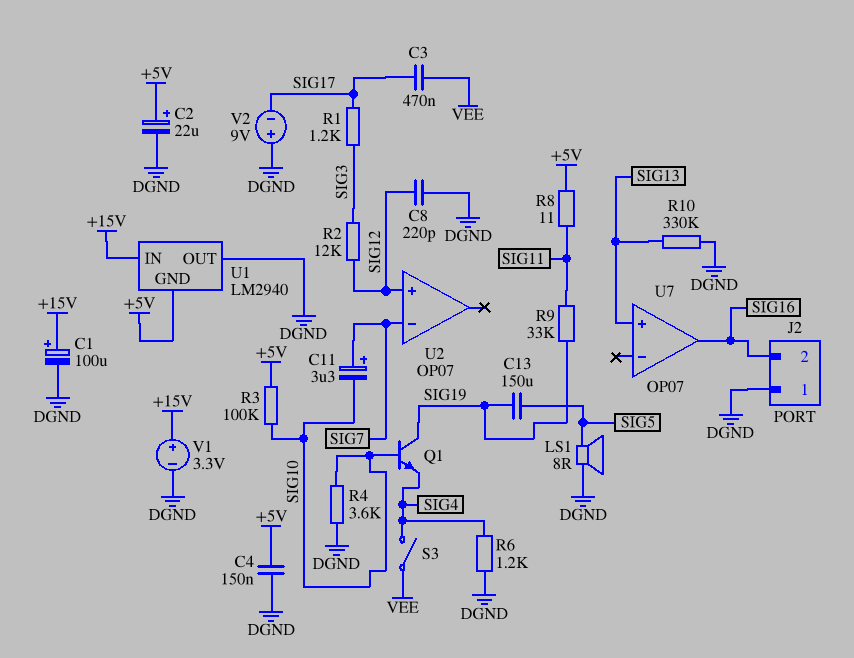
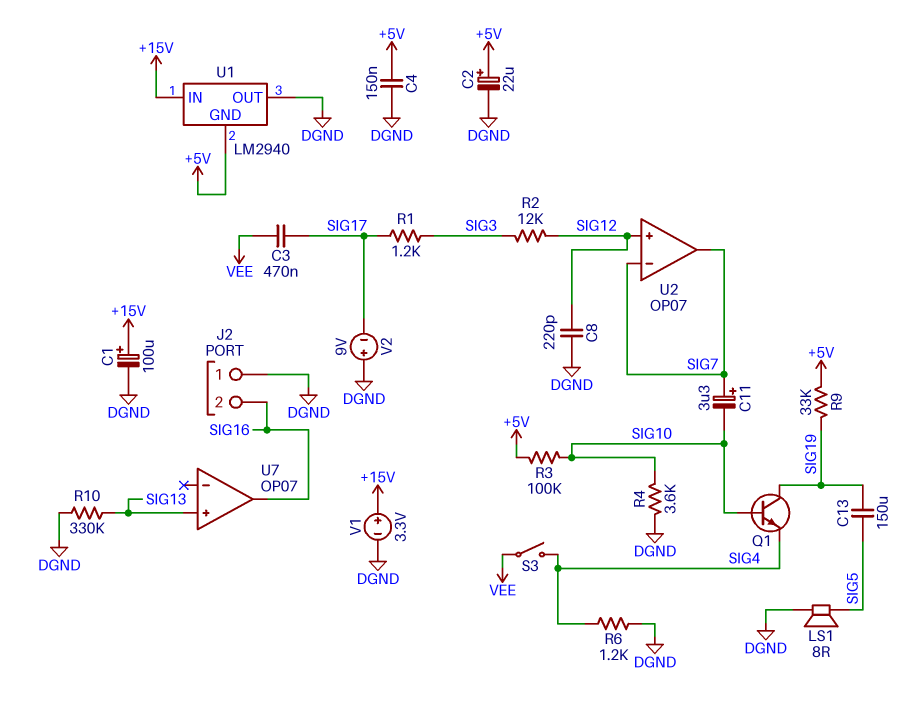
R8: 11 (+5V, SIG11) -> none
R9: 33k (SIG11, SIG19) -> 33k (+5V, SIG19)
U2 pin out: none -> SIG7

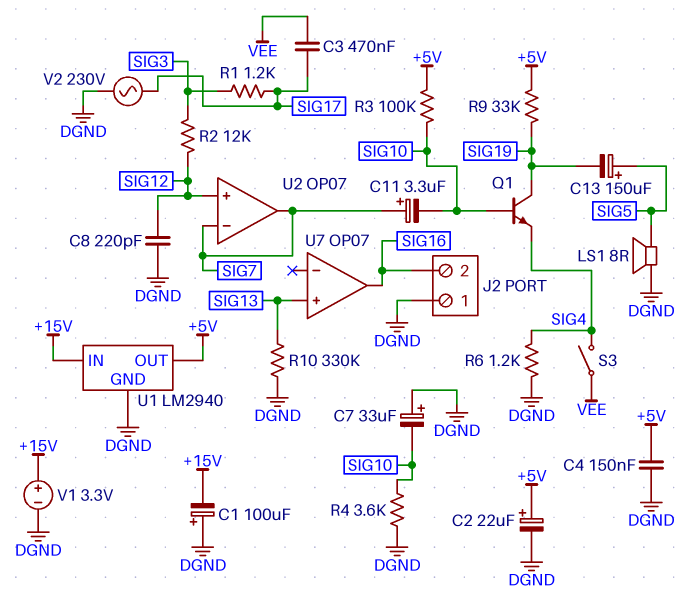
C1: 100uF (plus +15V, minus DGND) -> 100uF (plus DGND, minus +15V)
C7: none -> 33uF (plus DGND, minus SIG10)
C13: 150uF (SIG5, SIG19) -> 150uF (plus SIG5, minus SIG19)
U1 pin GND: +5V -> DGND
U1 pin OUT: DGND -> +5V
V2: 9V (plus DGND, minus SIG17) -> AC 230V (DGND, SIG17)

